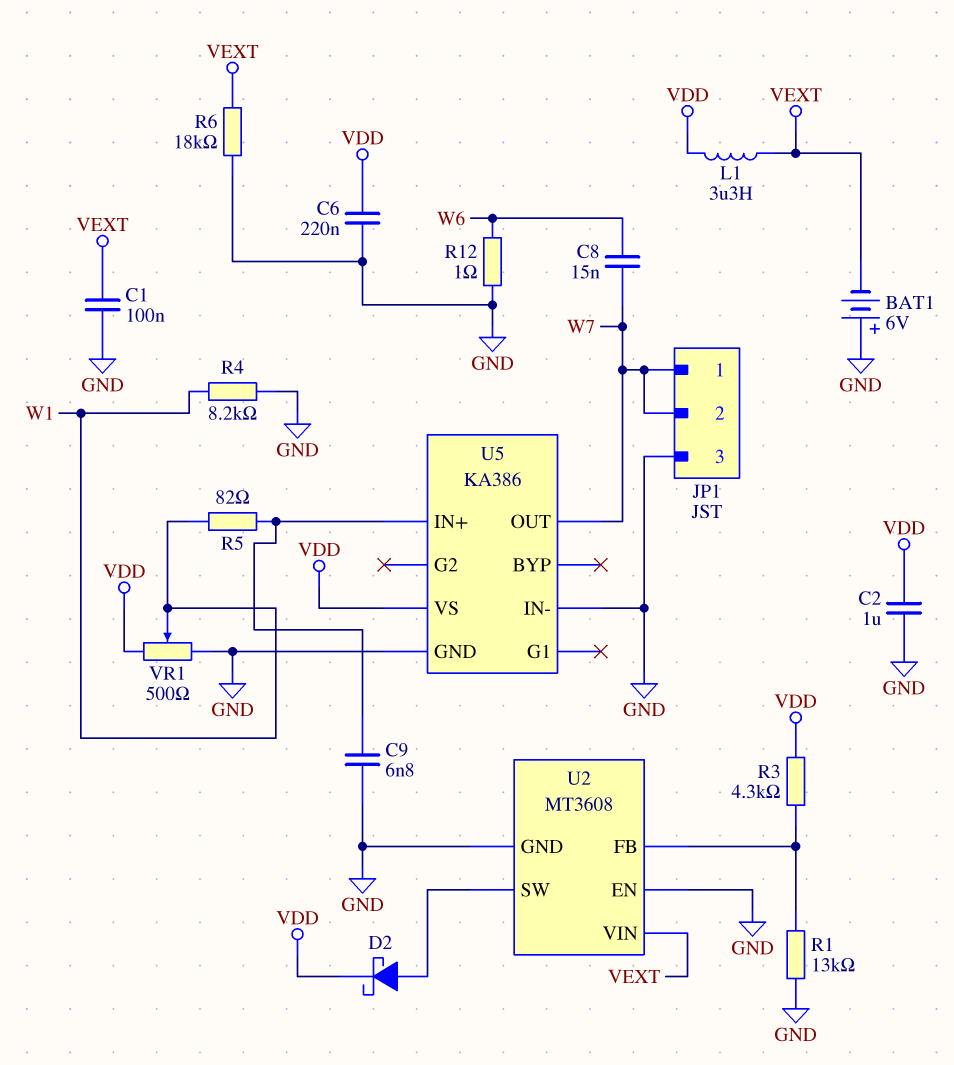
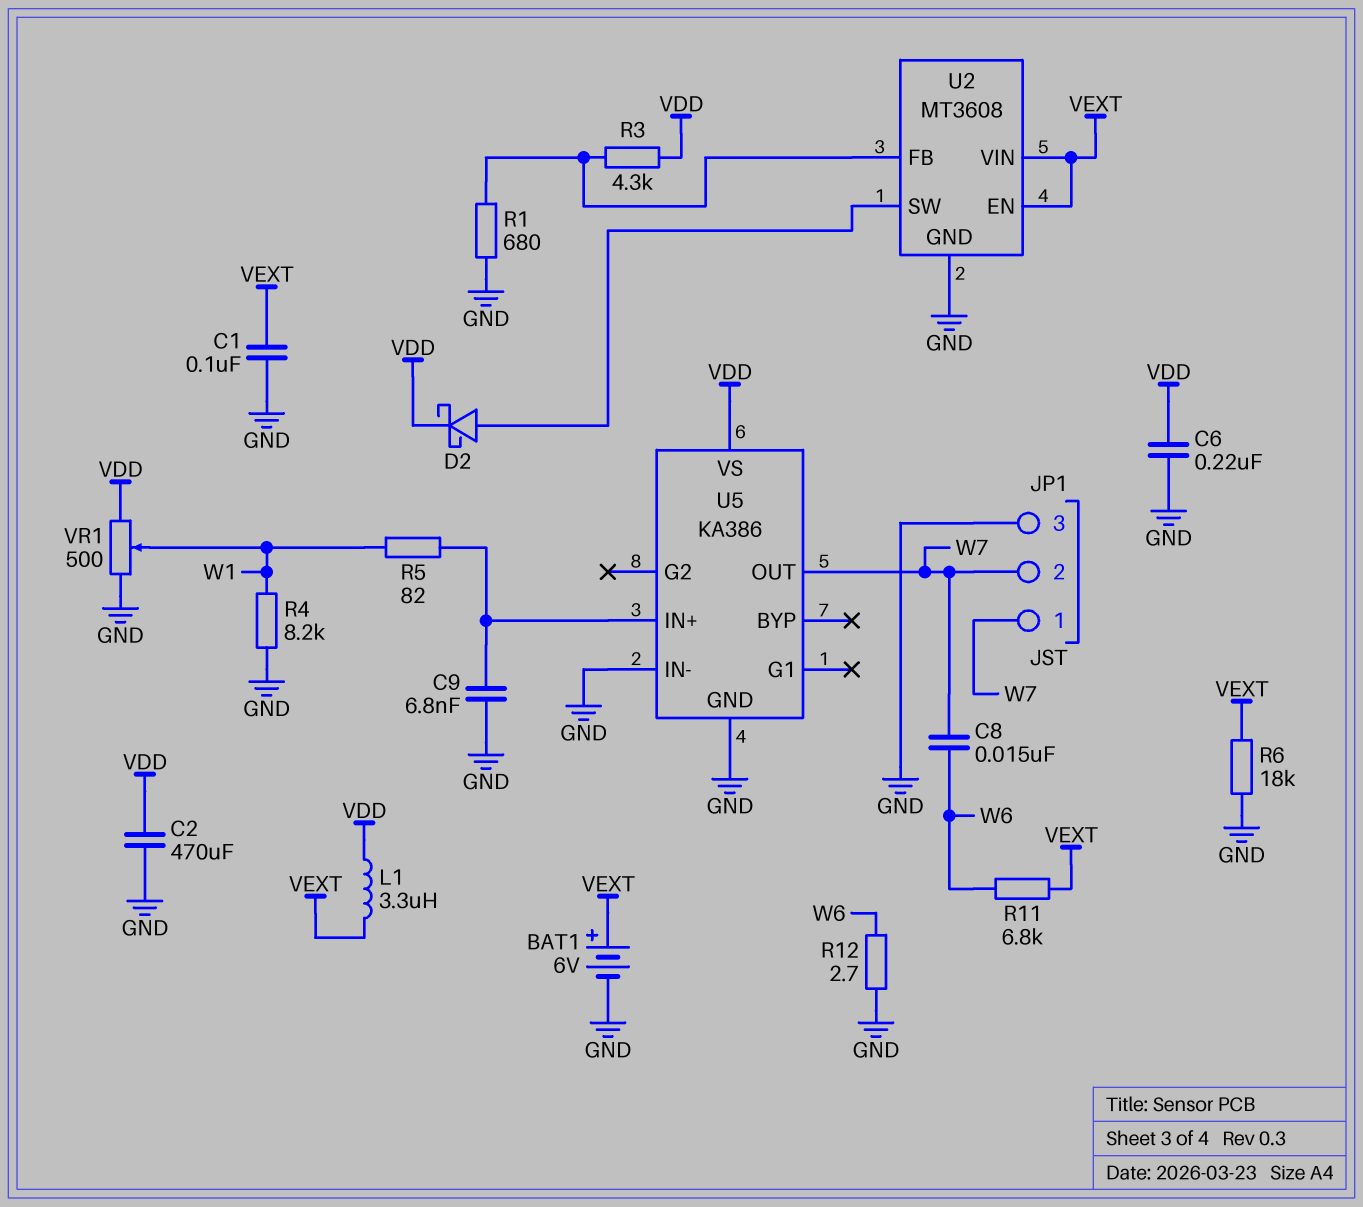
BAT1: 6V (plus GND, minus VEXT) -> 6V (plus VEXT, minus GND)
C2: 1uF (GND, VDD) -> 470uF (GND, VDD)
R1: 13k (GND, U2/FB) -> 680 (GND, U2/FB)
R11: none -> 6.8k (VEXT, W6)
R12: 1 (GND, W6) -> 2.7 (GND, W6)
U2 pin EN: GND -> VEXT

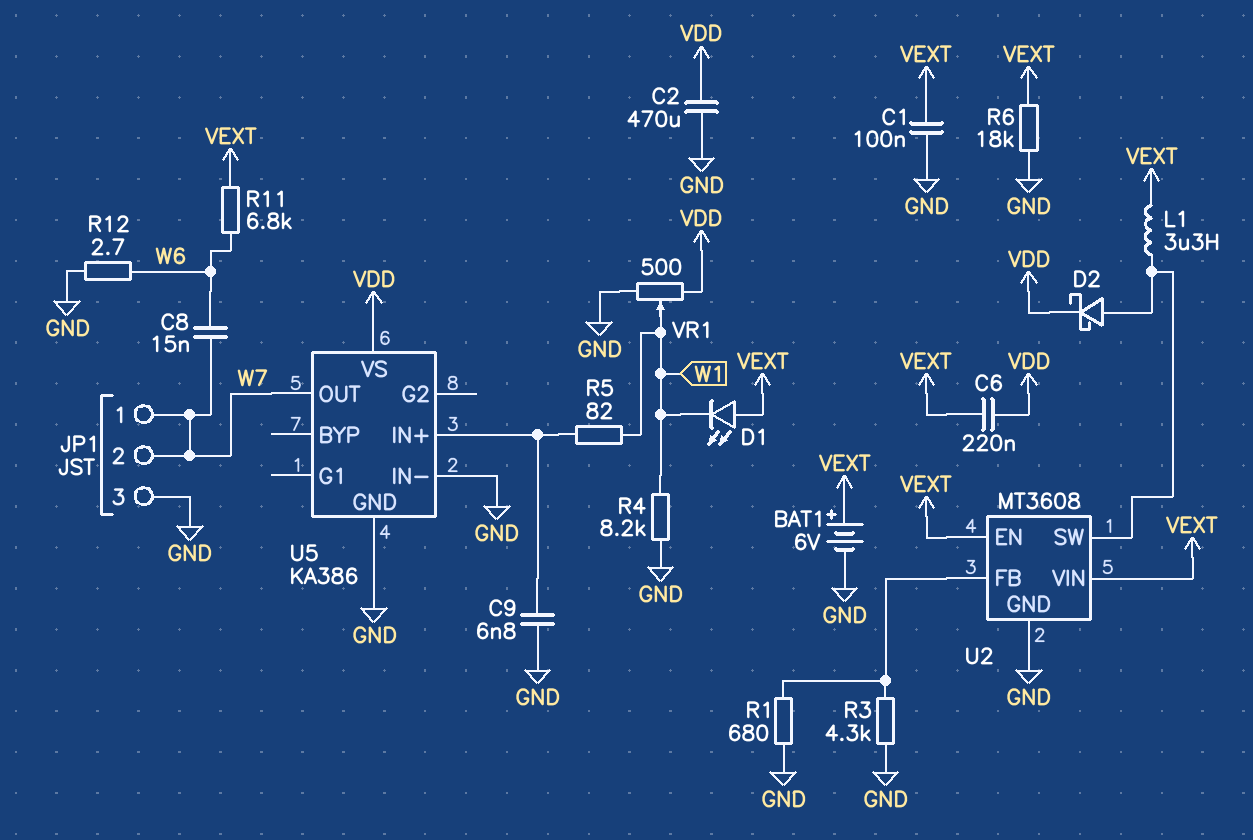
C6: 220nF (GND, VDD) -> 220nF (VDD, VEXT)
D1: none -> LED (A VEXT, K W1)
L1: 3.3uH (VDD, VEXT) -> 3.3uH (U2/SW, VEXT)
R3: 4.3k (U2/FB, VDD) -> 4.3k (GND, U2/FB)

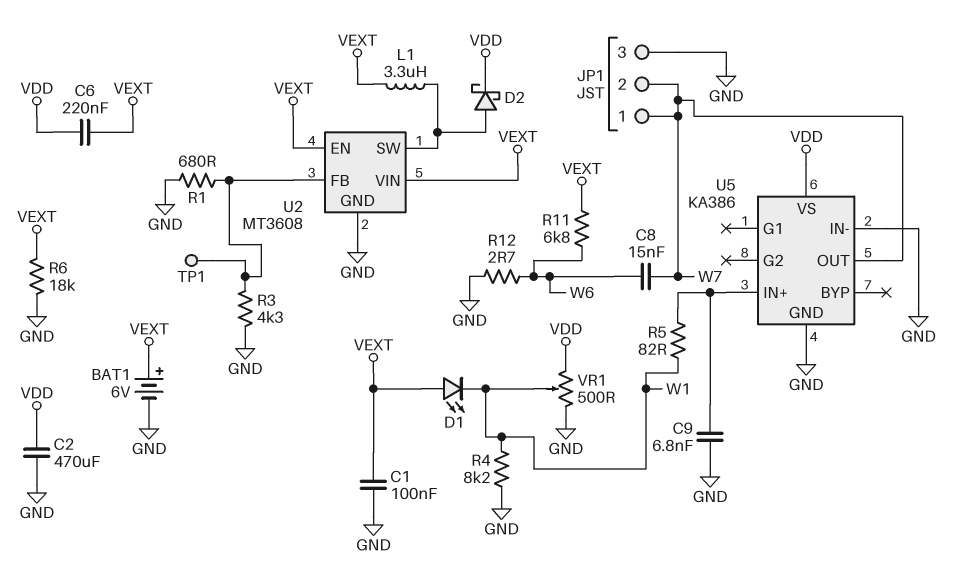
TP1: none -> test point (U2/FB)

